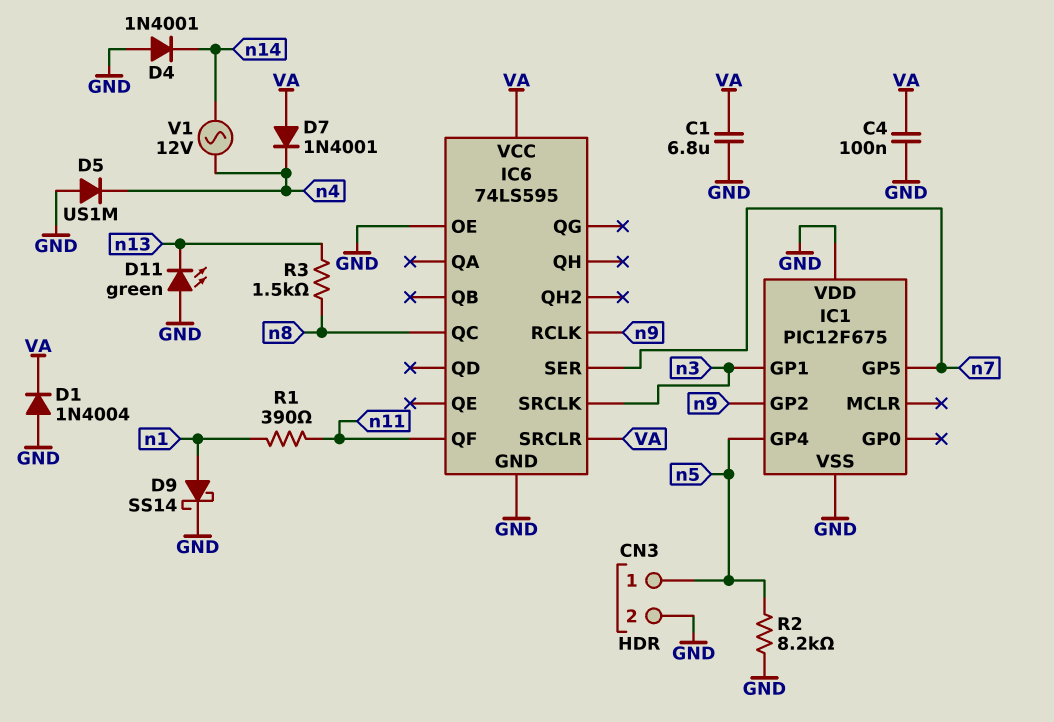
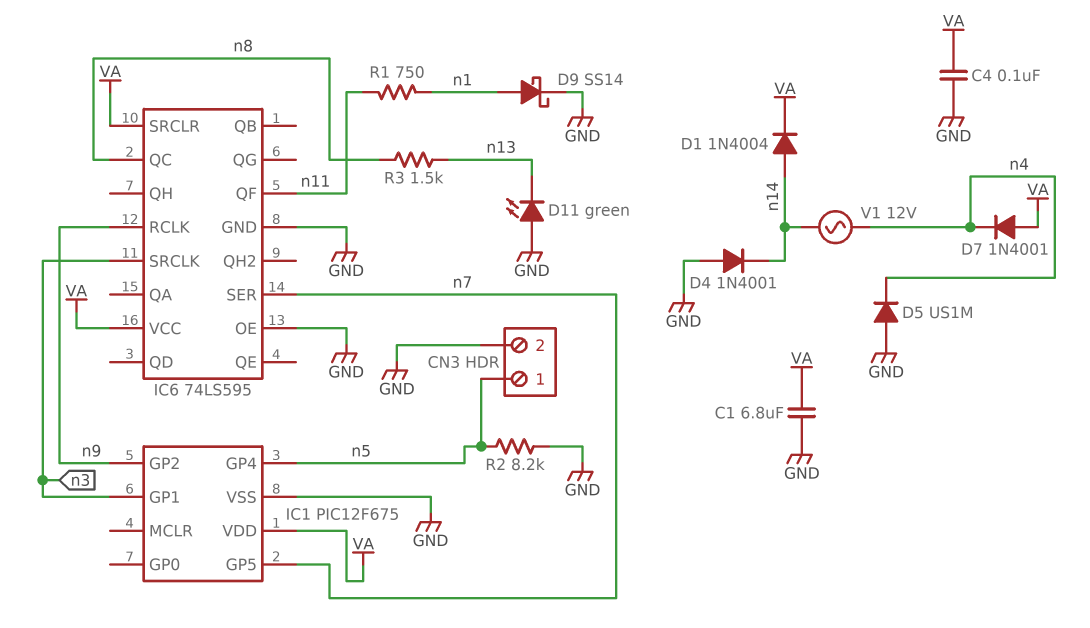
D1: diode 1N4004 (A GND, K VA) -> diode 1N4004 (A n14, K VA)
IC1 pin VDD: GND -> VA
R1: 390 (n1, n11) -> 750 (n1, n11)

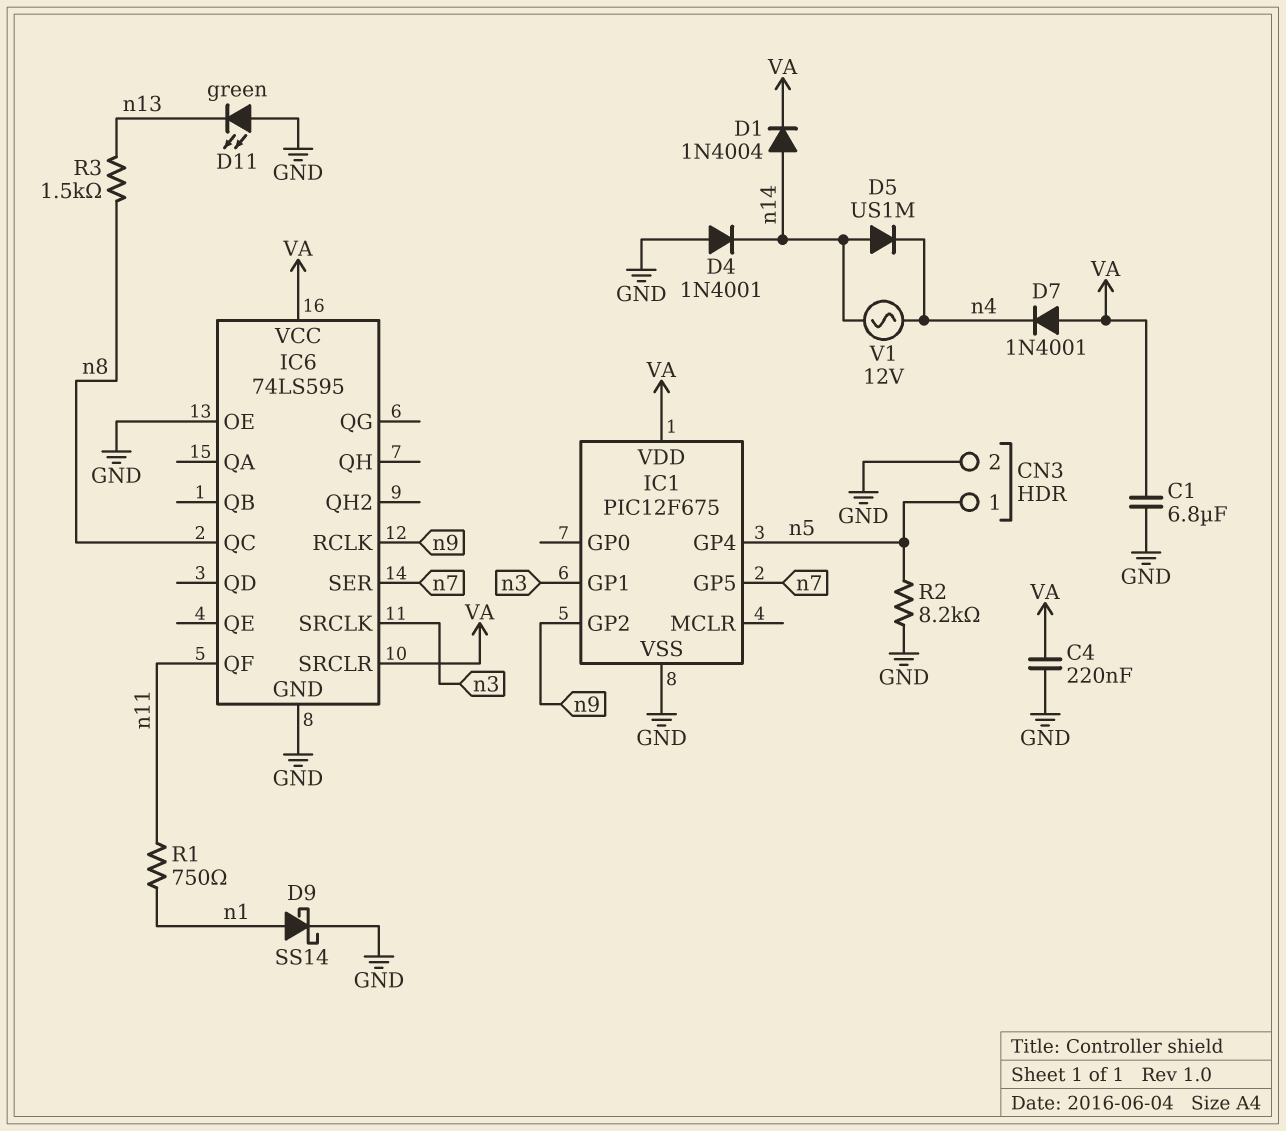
C4: 100nF (GND, VA) -> 220nF (GND, VA)
D5: diode US1M (A GND, K n4) -> diode US1M (A n14, K n4)

